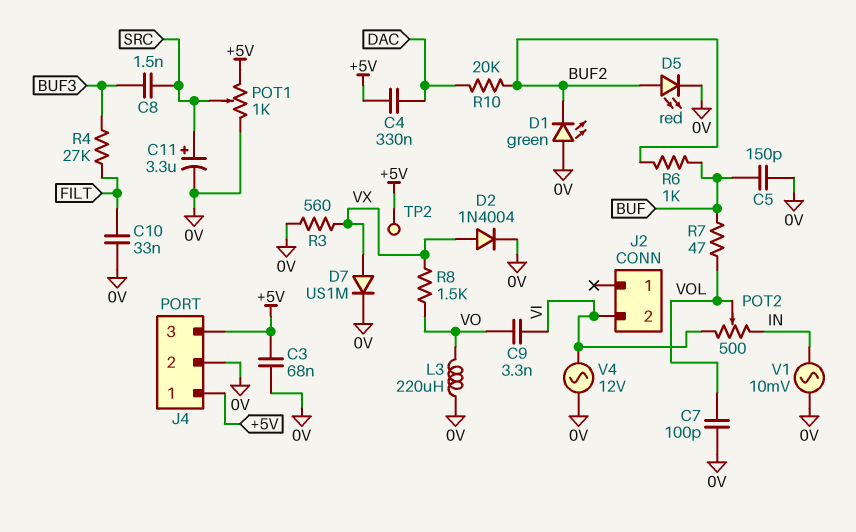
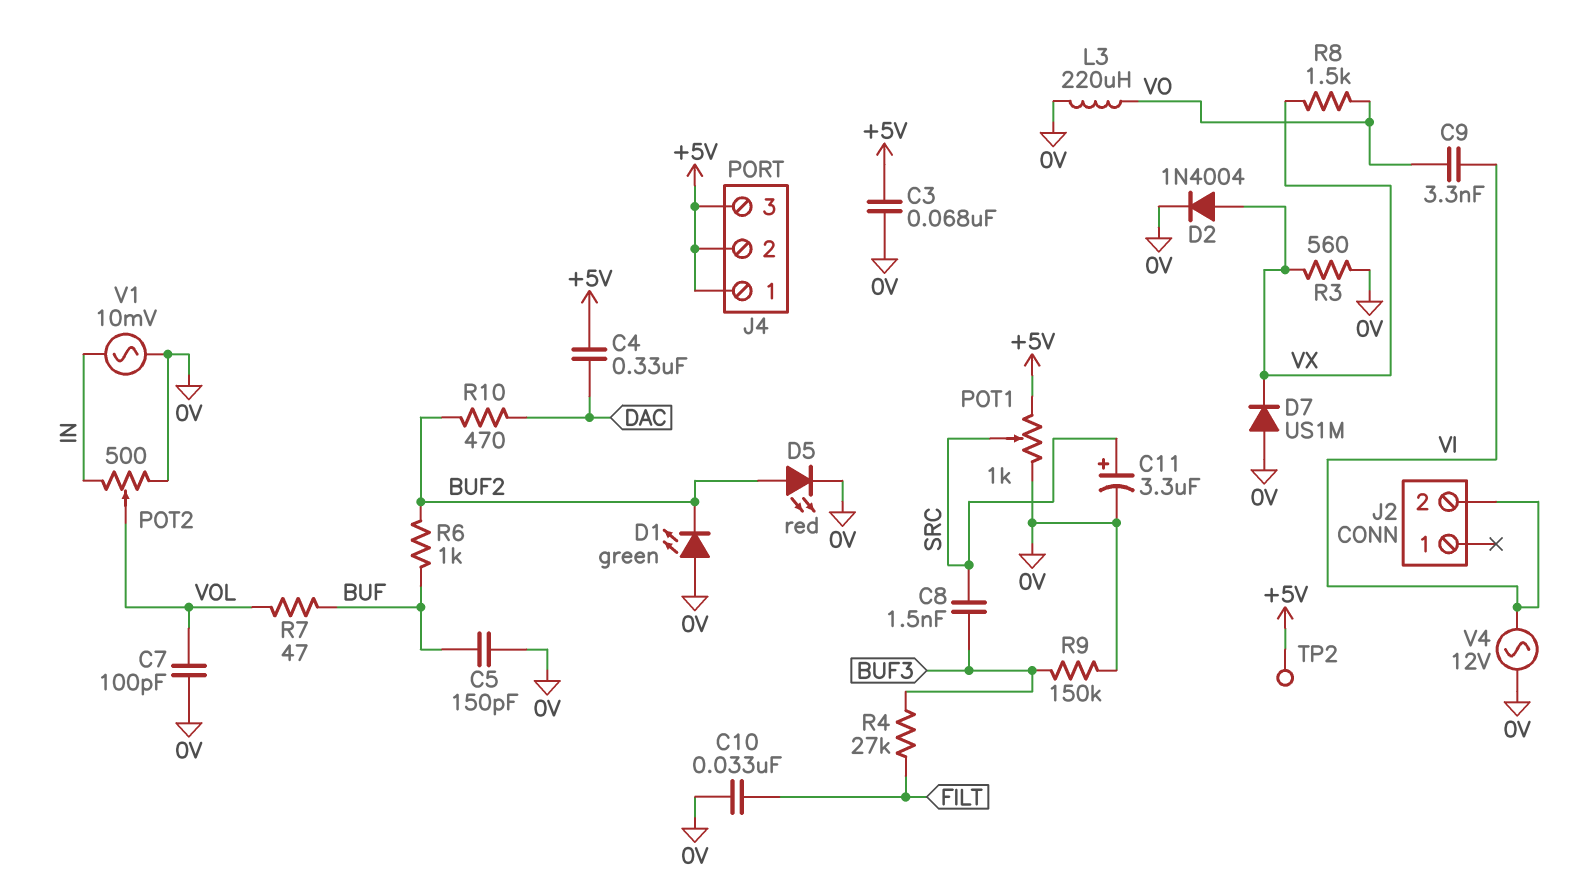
D7: diode US1M (A VX, K 0V) -> diode US1M (A 0V, K VX)
J4 pin 2: 0V -> +5V
POT2: 500 (IN, VI, wiper VOL) -> 500 (0V, IN, wiper VOL)
R9: none -> 150k (0V, BUF3)
R10: 20k (BUF2, DAC) -> 470 (BUF2, DAC)

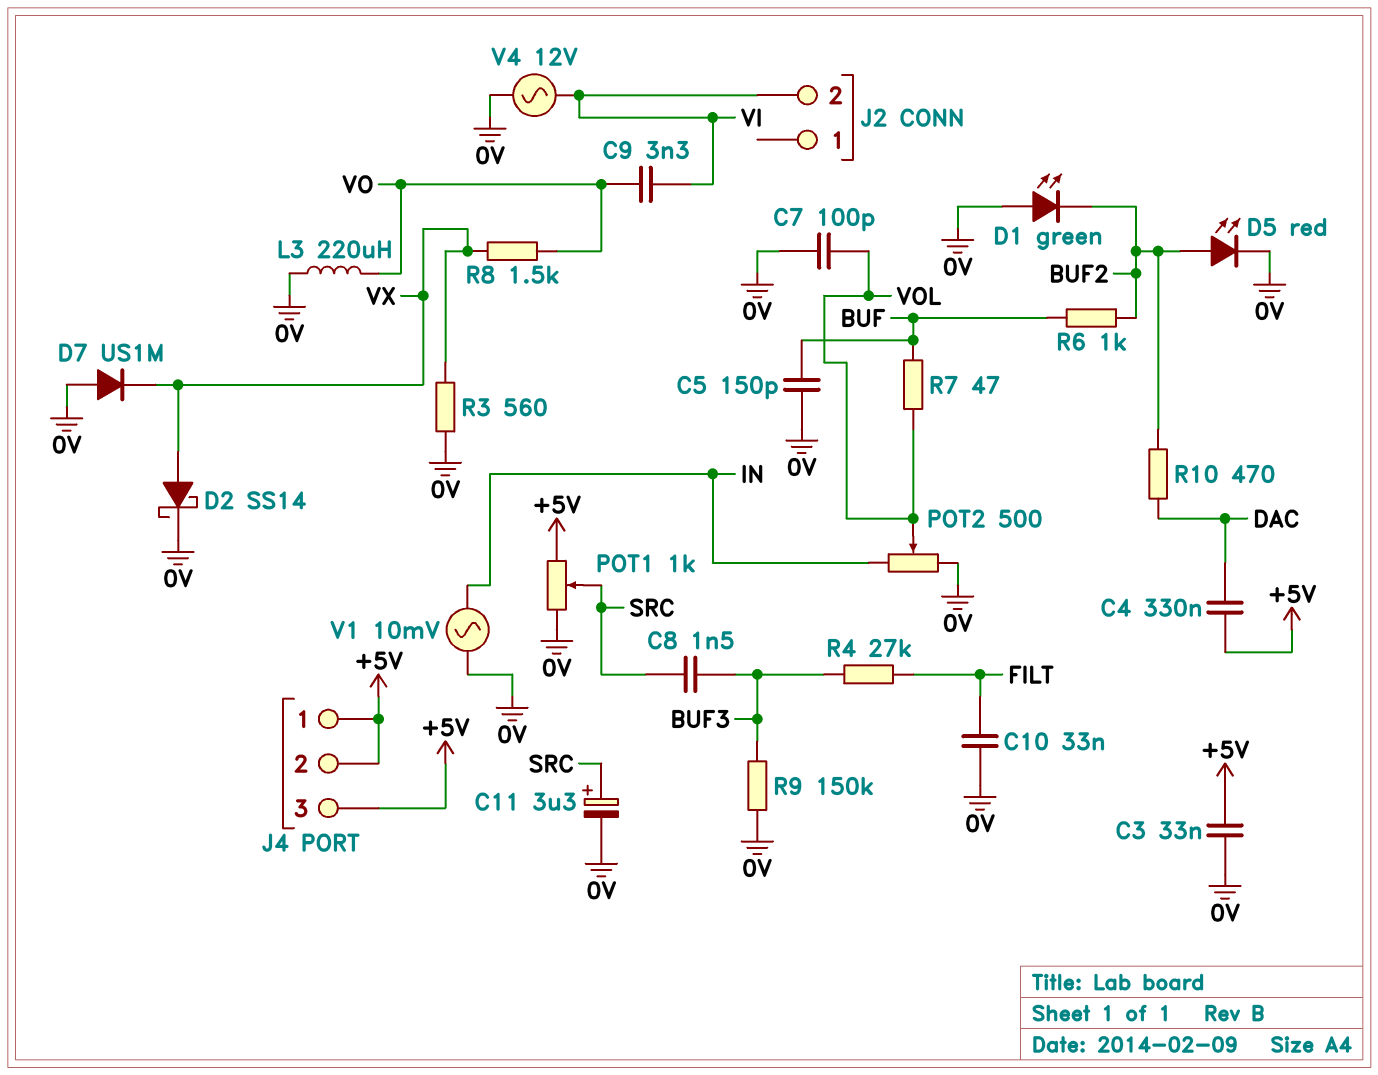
C3: 68nF (+5V, 0V) -> 33nF (+5V, 0V)
D2: diode 1N4004 (A VX, K 0V) -> schottky SS14 (A VX, K 0V)
TP2: test point (+5V) -> none

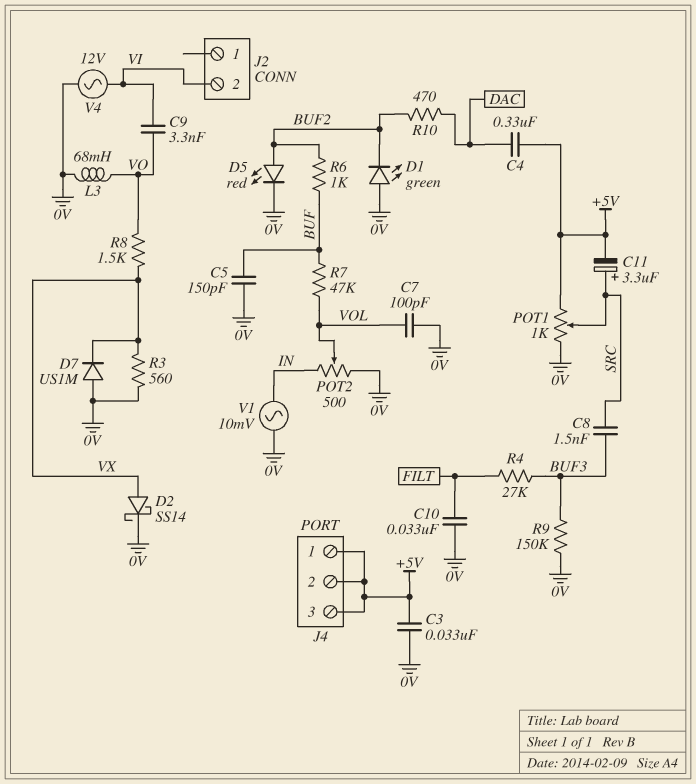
C11: 3.3uF (plus SRC, minus 0V) -> 3.3uF (plus SRC, minus +5V)
L3: 220uH (0V, VO) -> 68mH (0V, VO)
R7: 47 (BUF, VOL) -> 47k (BUF, VOL)

